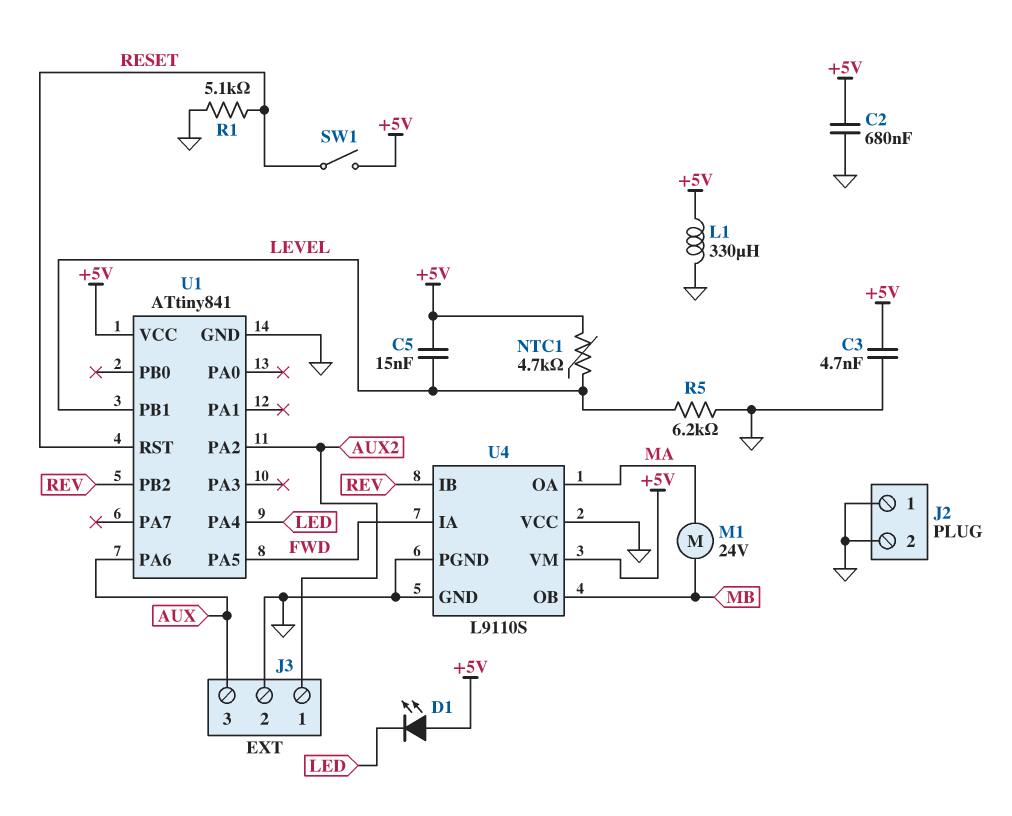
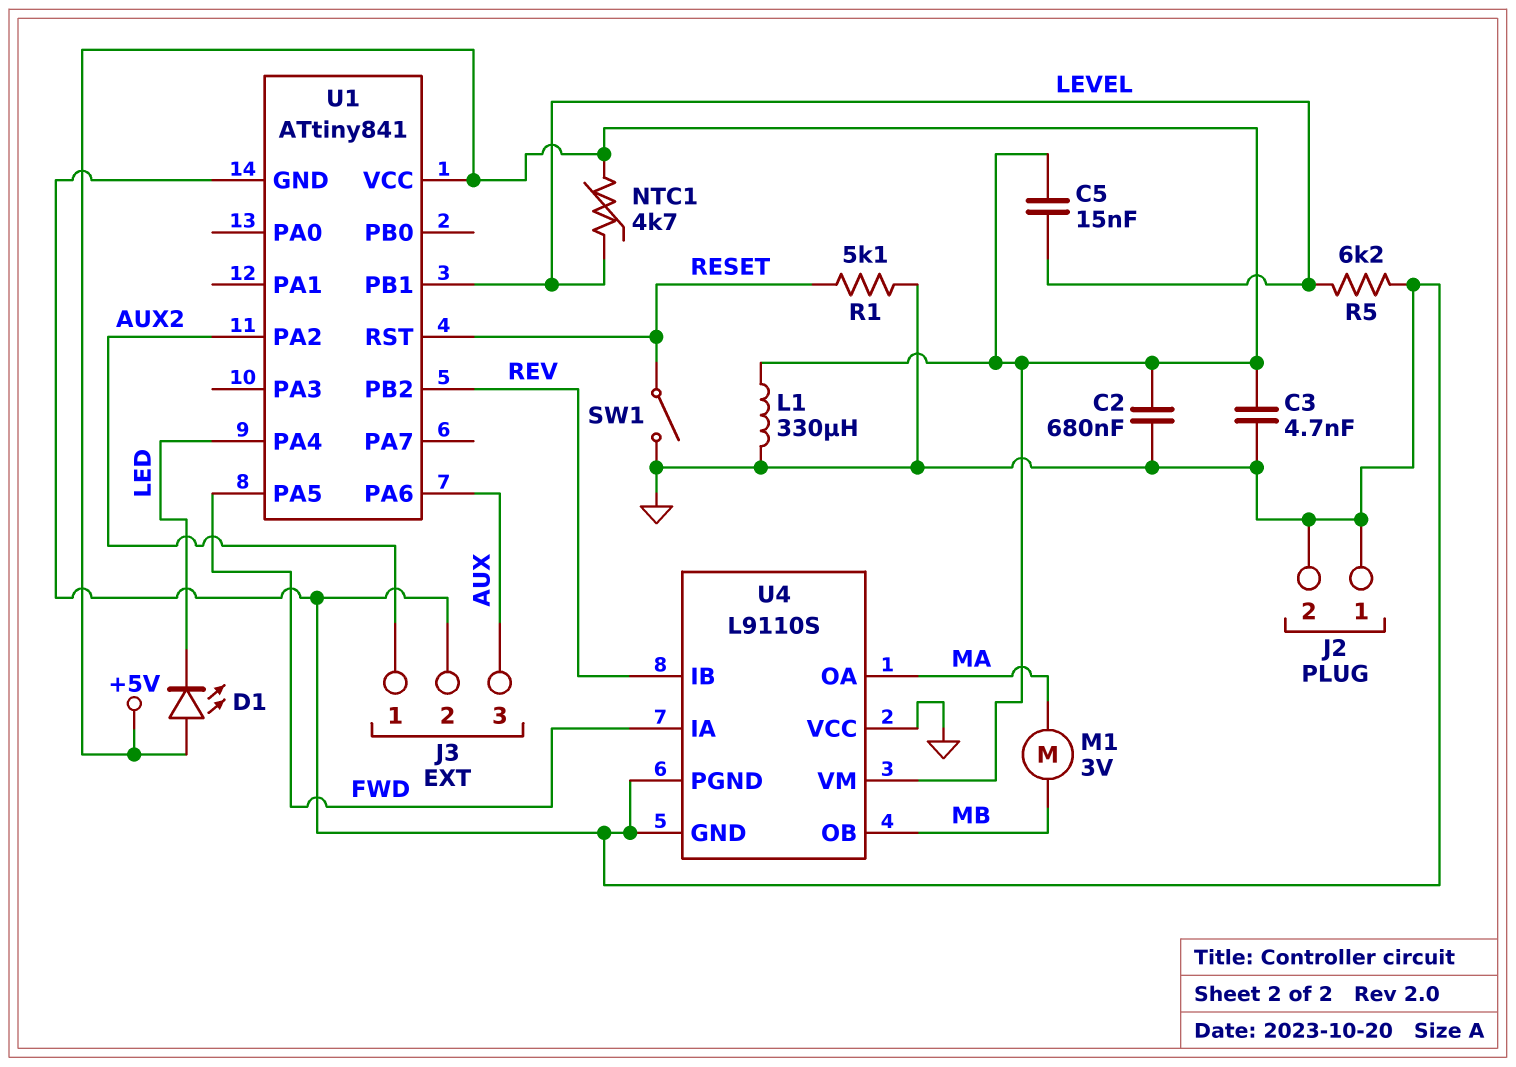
M1: motor 24V (MA, MB) -> motor 3V (MA, MB)
SW1: switch (+5V, RESET) -> switch (GND, RESET)

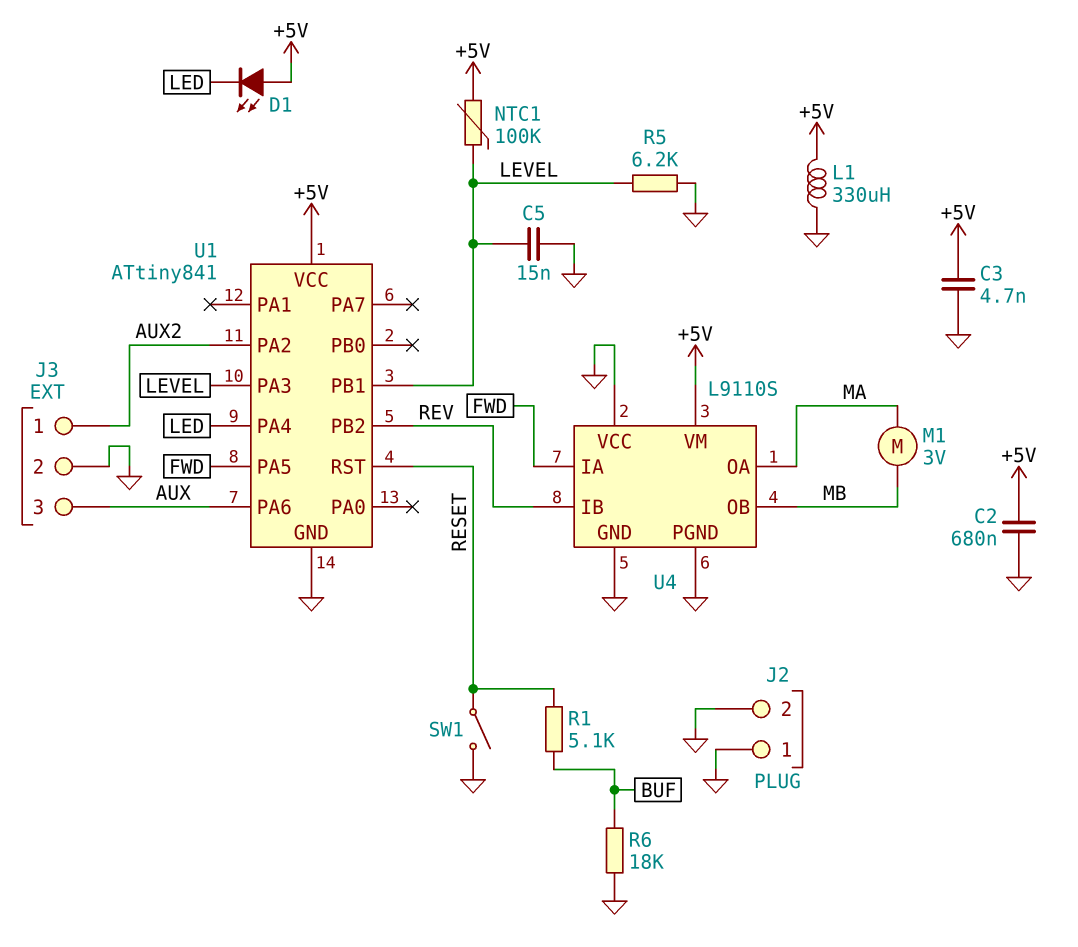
C5: 15nF (+5V, LEVEL) -> 15nF (GND, LEVEL)
NTC1: 4.7k (+5V, LEVEL) -> 100k (+5V, LEVEL)
R1: 5.1k (GND, RESET) -> 5.1k (BUF, RESET)
R6: none -> 18k (BUF, GND)
U1 pin PA3: none -> LEVEL

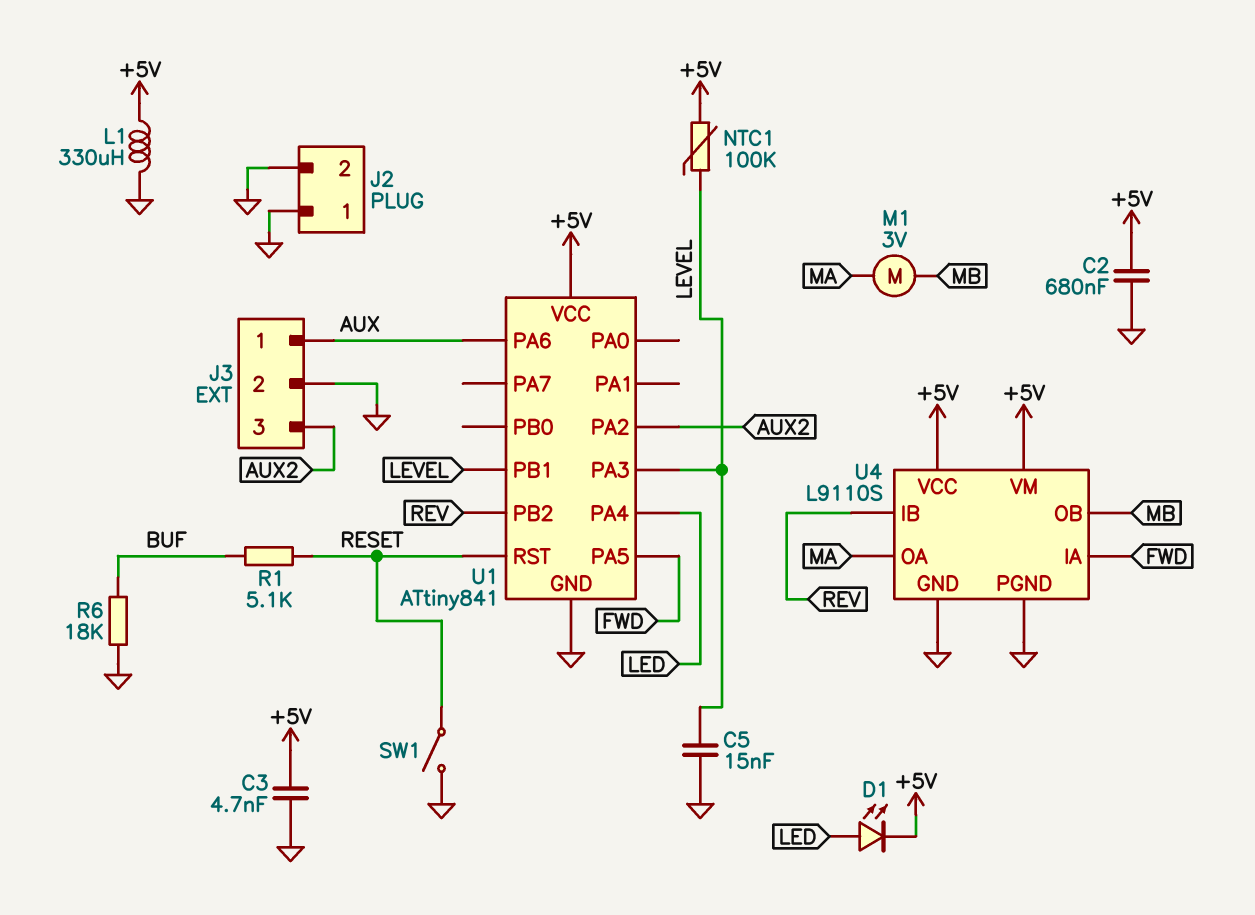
D1: LED (A +5V, K LED) -> LED (A LED, K +5V)
J3 pin 1: AUX2 -> AUX
J3 pin 3: AUX -> AUX2
R5: 6.2k (GND, LEVEL) -> none
U4 pin VCC: GND -> +5V

